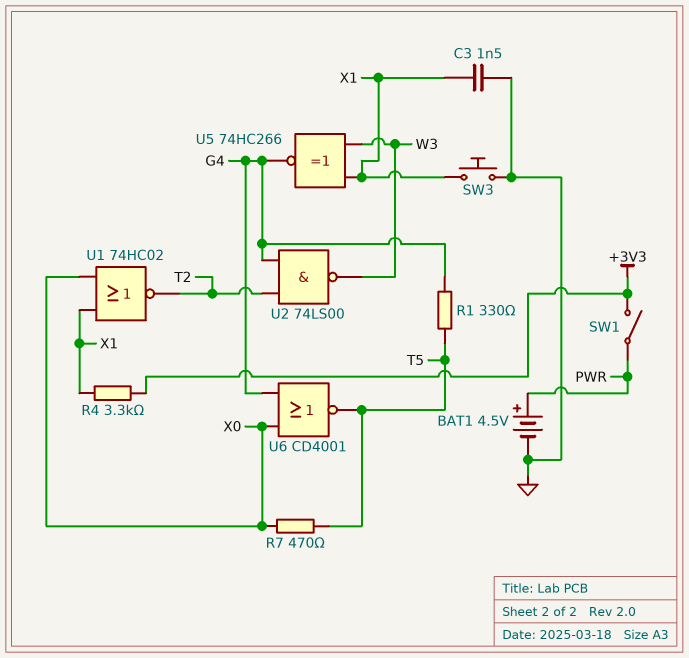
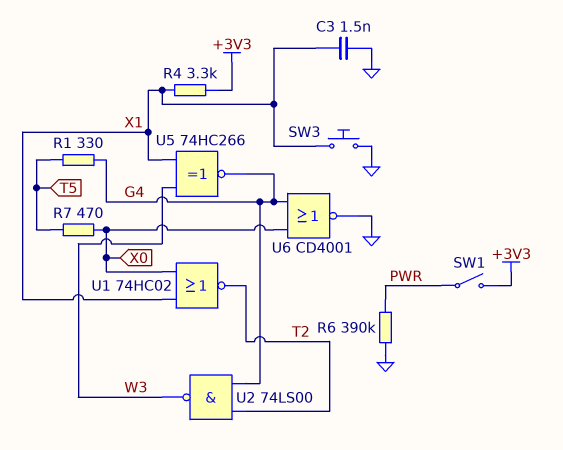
BAT1: 4.5V (plus PWR, minus GND) -> none
R6: none -> 390k (GND, PWR)
U6: NOR CD4001 (in G4, in X0, out T5) -> NOR CD4001 (in G4, in X0, out GND)

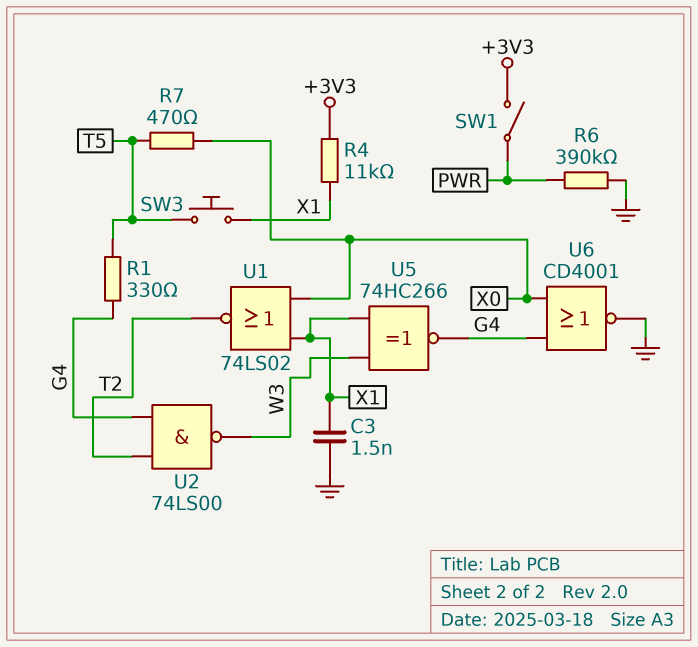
R4: 3.3k (+3V3, X1) -> 11k (+3V3, X1)
SW3: button (GND, X1) -> button (T5, X1)
U1: NOR 74HC02 (in X0, in X1, out T2) -> NOR 74LS02 (in X0, in X1, out T2)

